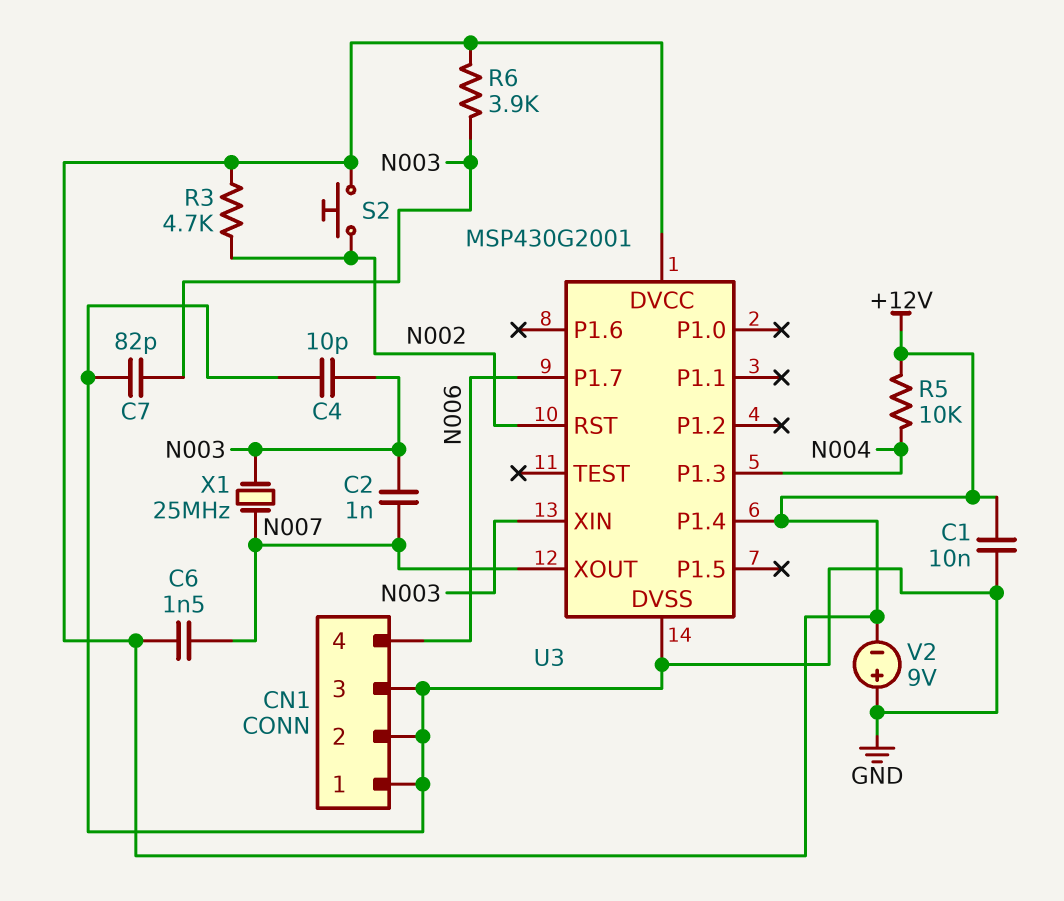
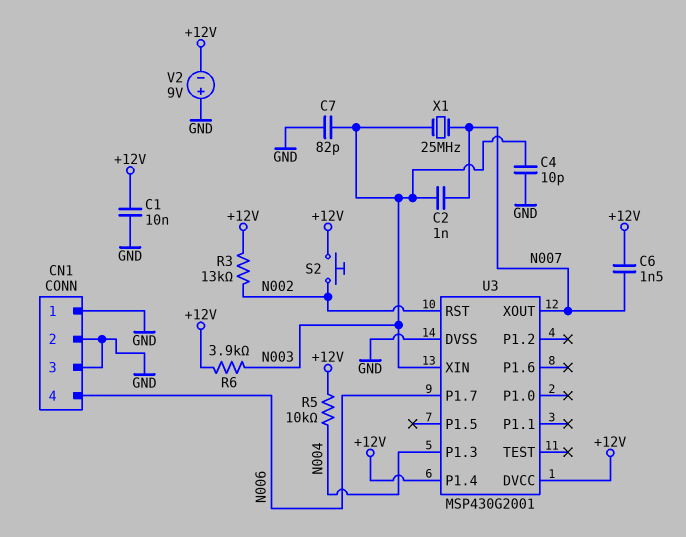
R3: 4.7k (+12V, N002) -> 13k (+12V, N002)

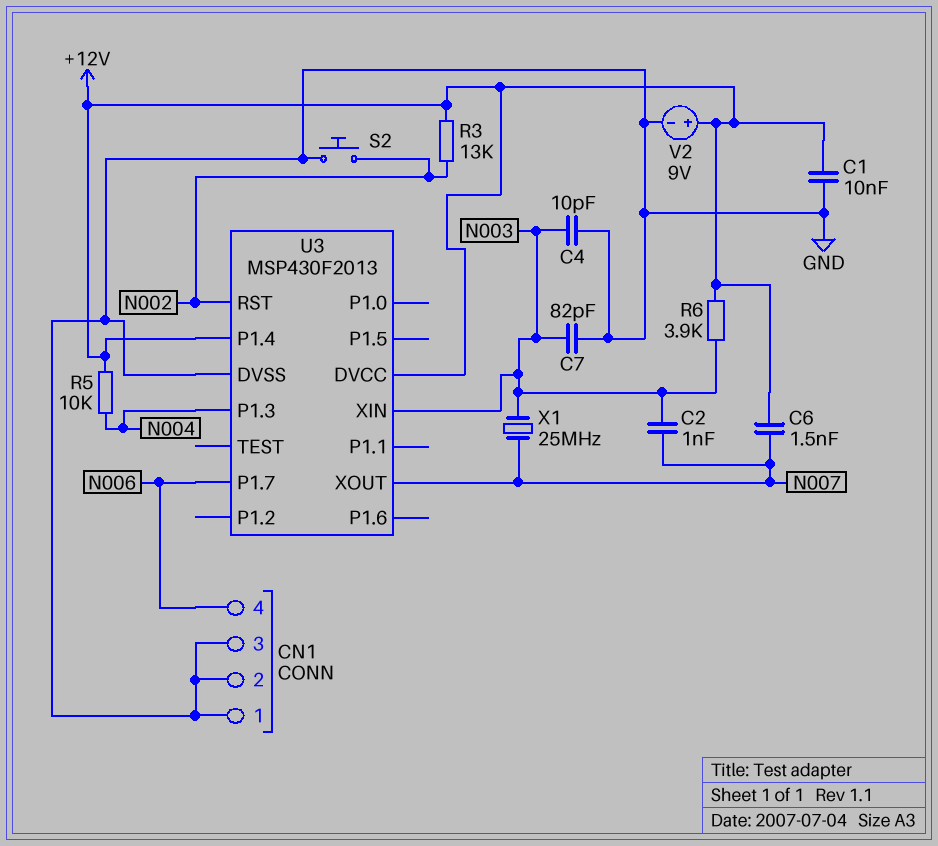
S2: button (+12V, N002) -> button (GND, N002)
U3: MSP430G2001 -> MSP430F2013
V2: 9V (plus GND, minus +12V) -> 9V (plus +12V, minus GND)

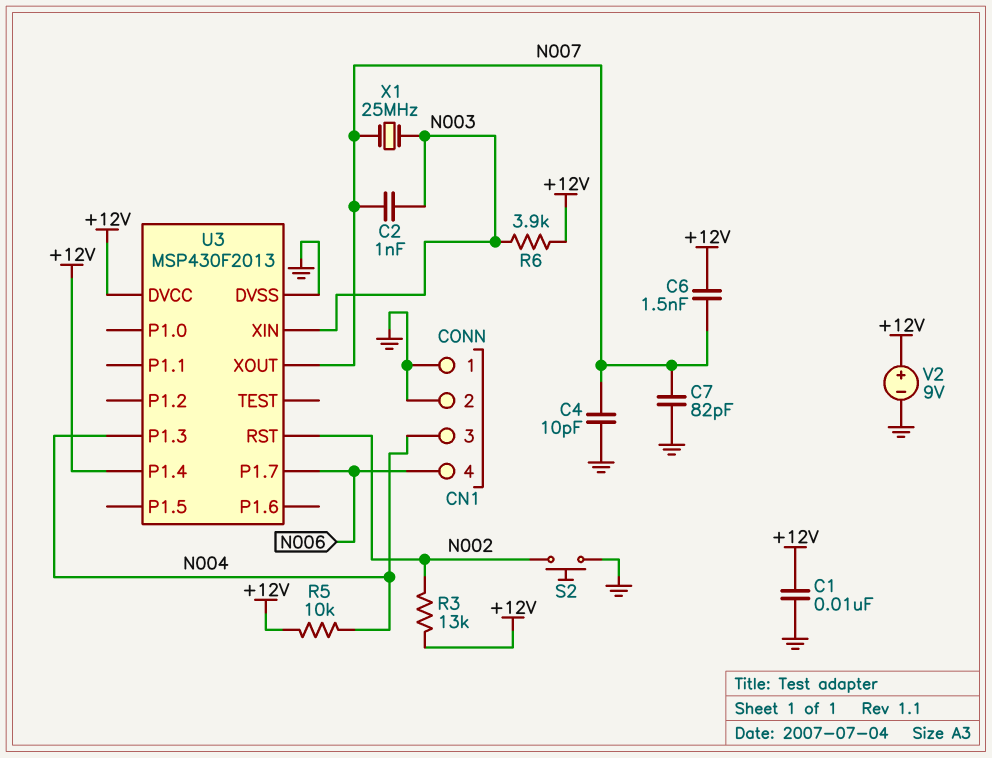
C4: 10pF (GND, N003) -> 10pF (GND, N007)
C7: 82pF (GND, N003) -> 82pF (GND, N007)
CN1 pin 3: GND -> N004

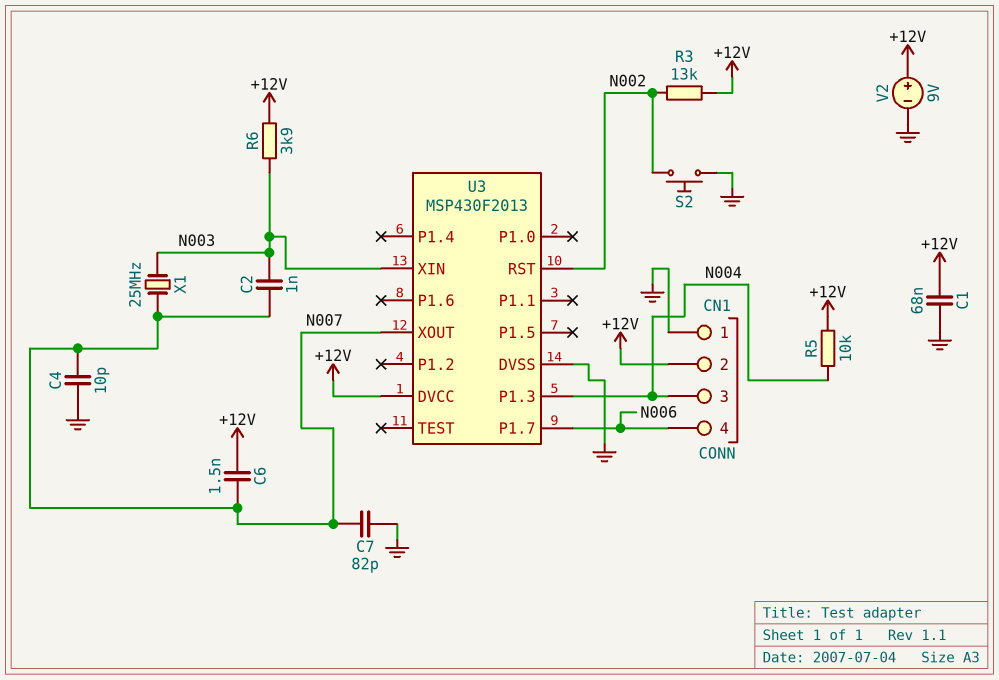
C1: 10nF (+12V, GND) -> 68nF (+12V, GND)
CN1 pin 2: GND -> +12V
U3 pin P1.4: +12V -> none

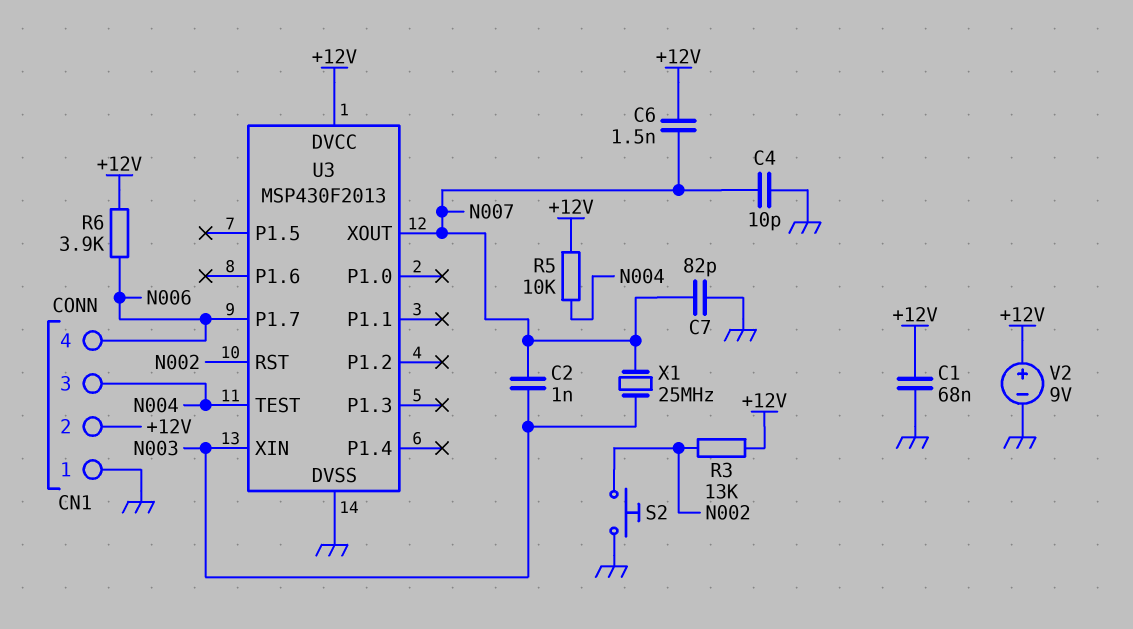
R6: 3.9k (+12V, N003) -> 3.9k (+12V, N006)
U3 pin P1.3: N004 -> none
U3 pin TEST: none -> N004

